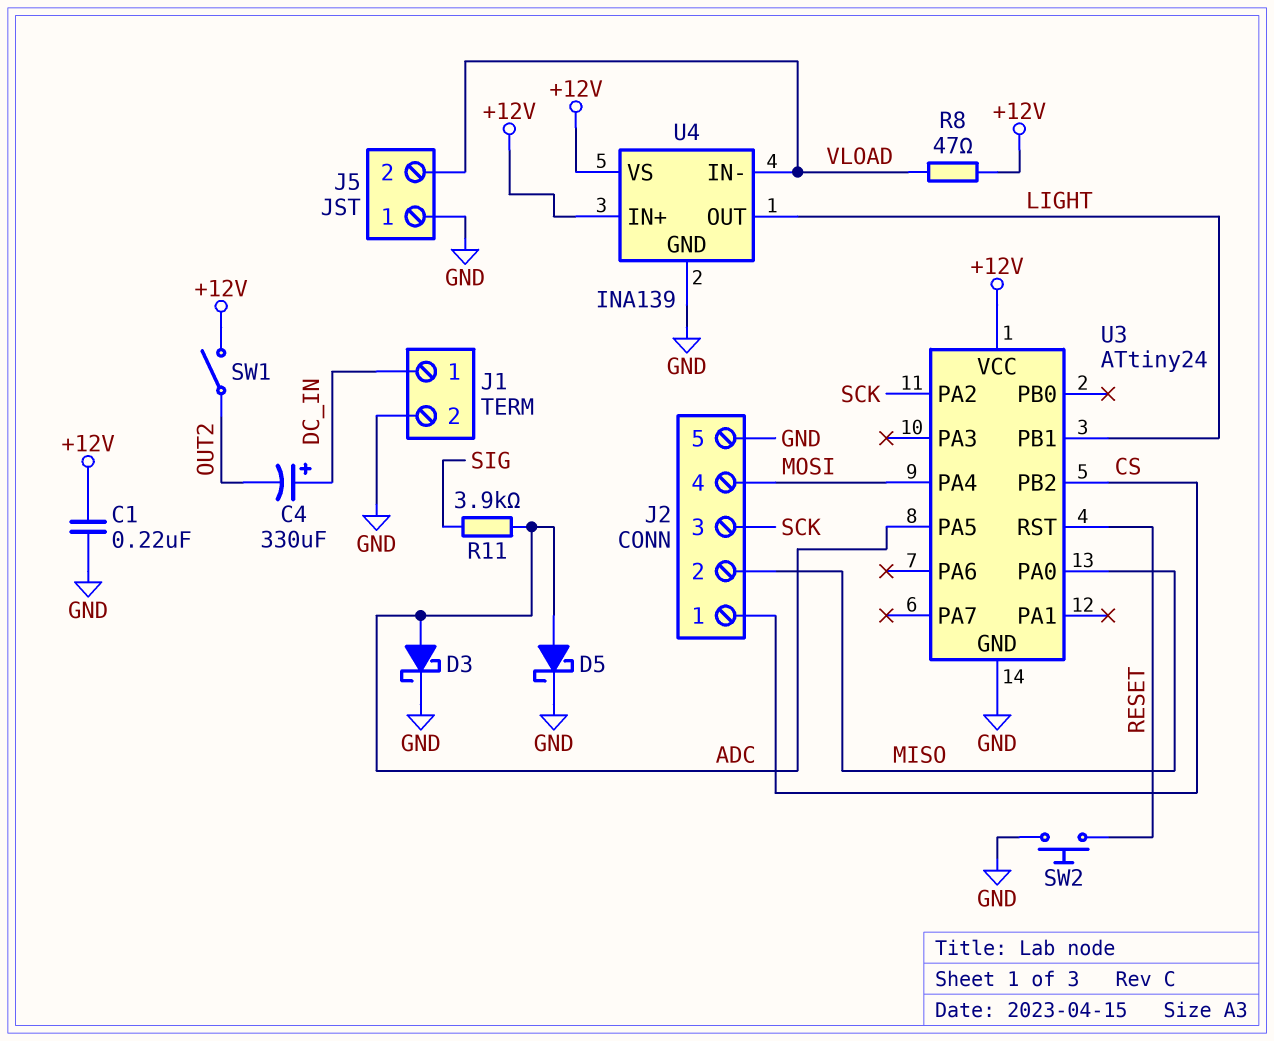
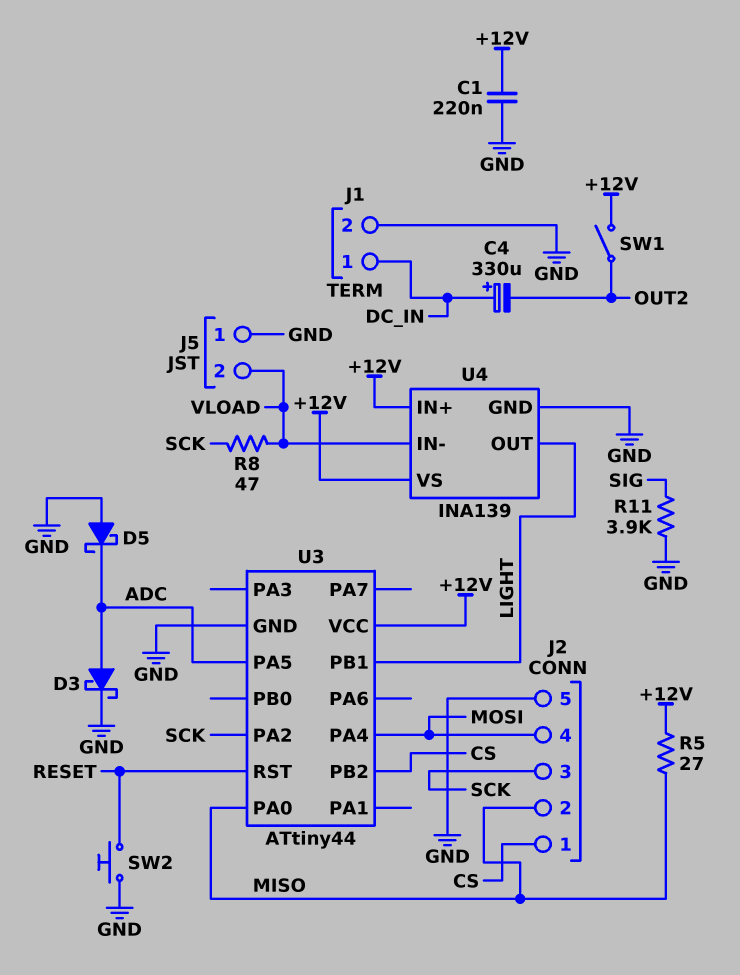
D5: schottky (A ADC, K GND) -> schottky (A GND, K ADC)
R5: none -> 27 (+12V, MISO)
R8: 47 (+12V, VLOAD) -> 47 (SCK, VLOAD)
R11: 3.9k (ADC, SIG) -> 3.9k (GND, SIG)
U3: ATtiny24 -> ATtiny44

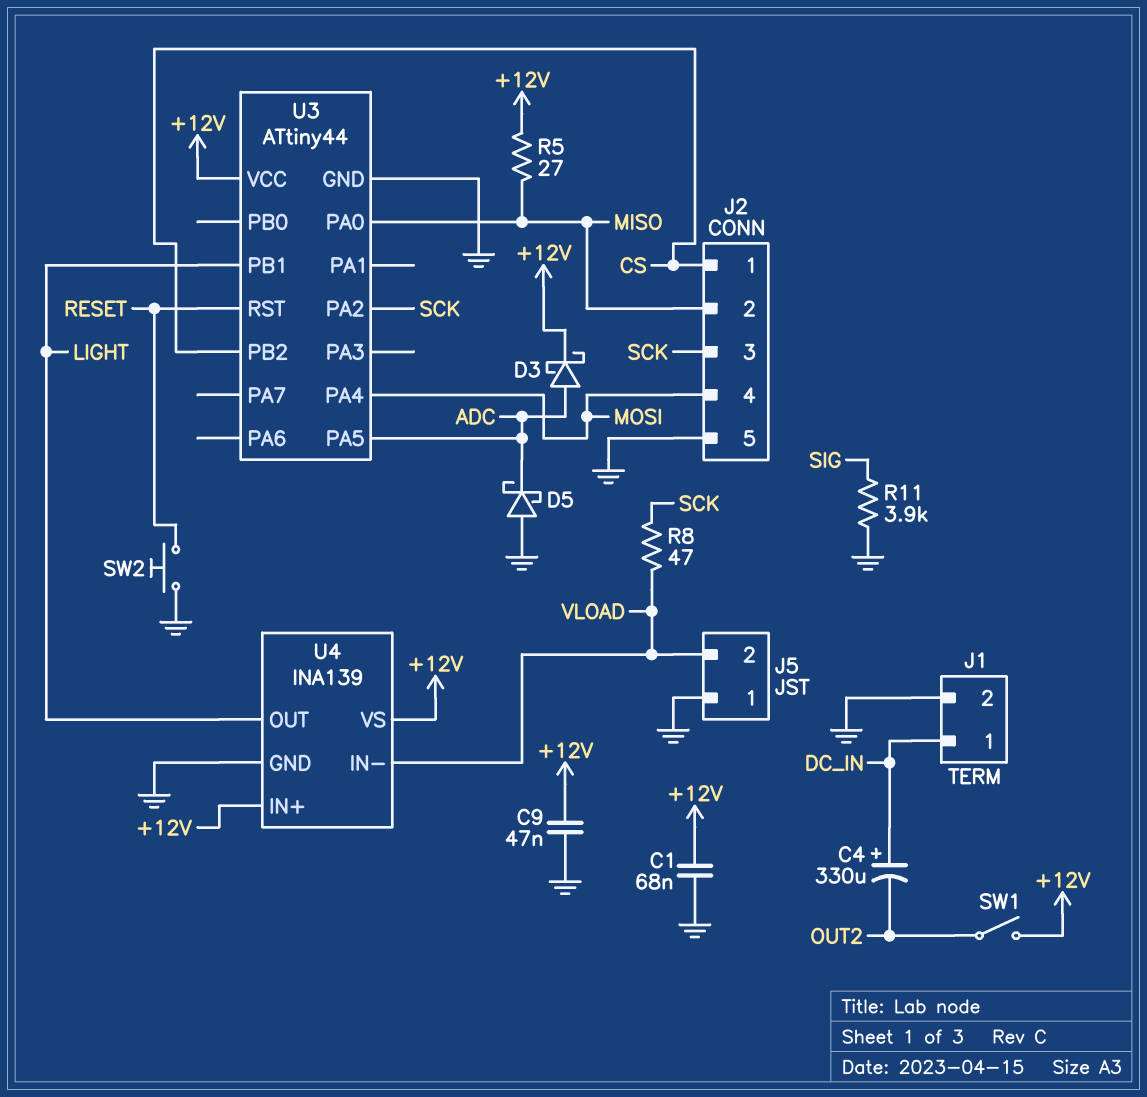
C1: 220nF (+12V, GND) -> 68nF (+12V, GND)
C9: none -> 47nF (+12V, GND)
D3: schottky (A ADC, K GND) -> schottky (A ADC, K +12V)

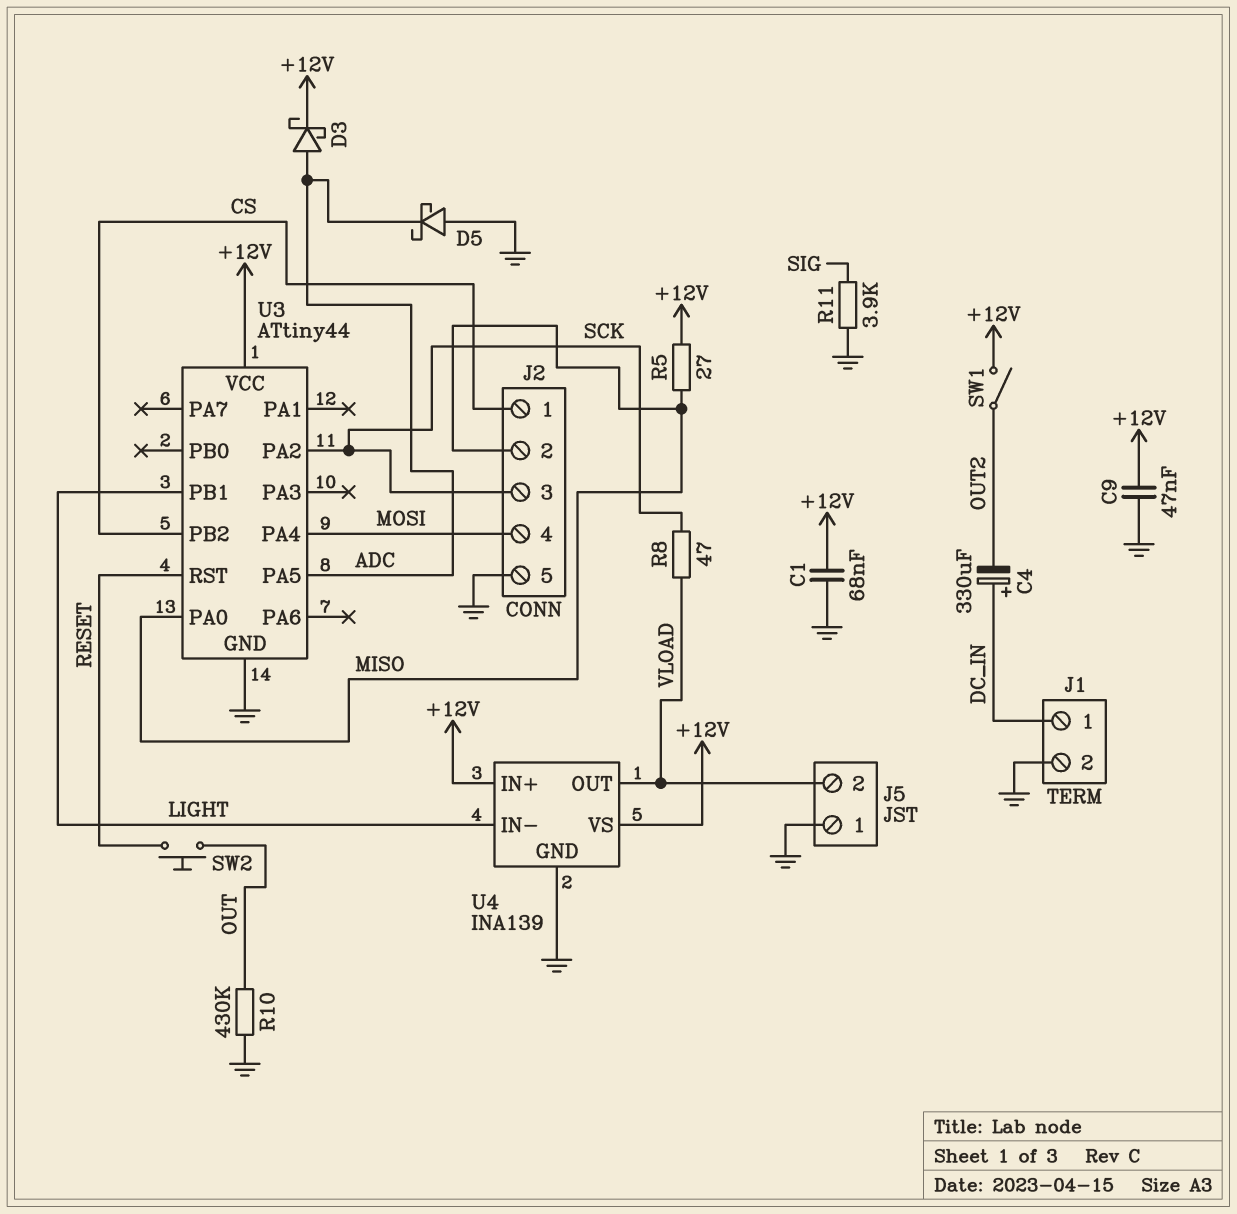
R10: none -> 430k (GND, OUT)
SW2: button (GND, RESET) -> button (OUT, RESET)
U4 pin IN-: VLOAD -> LIGHT
U4 pin OUT: LIGHT -> VLOAD

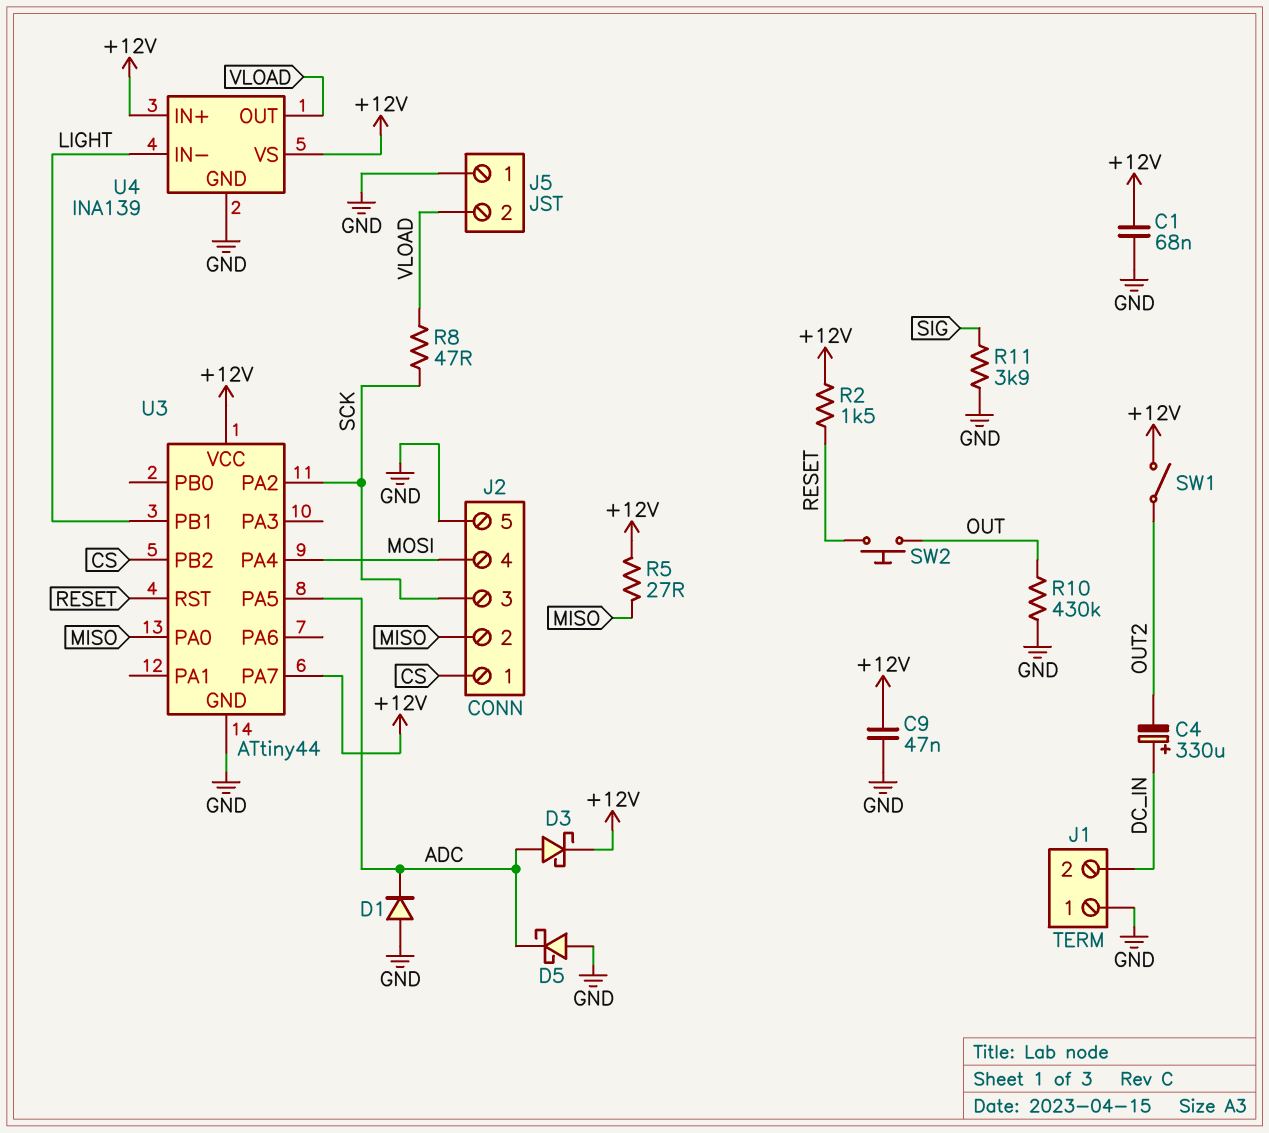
D1: none -> diode (A GND, K ADC)
J1 pin 1: DC_IN -> GND
J1 pin 2: GND -> DC_IN
R2: none -> 1.5k (+12V, RESET)
U3 pin PA7: none -> +12V

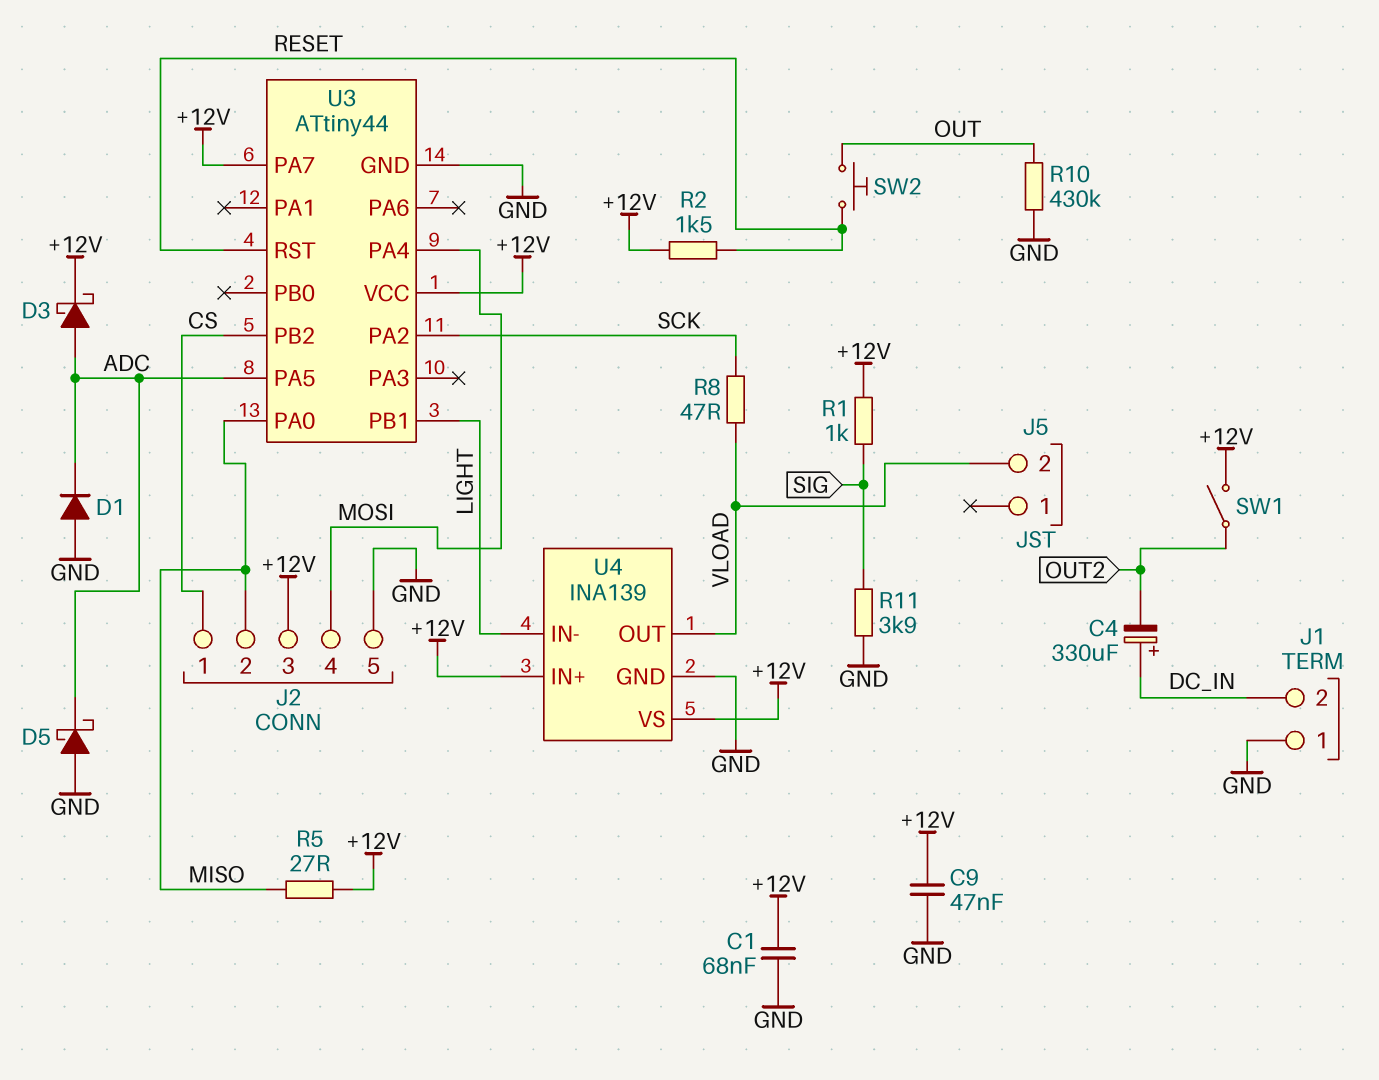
J2 pin 3: SCK -> +12V
J5 pin 1: GND -> none
R1: none -> 1k (+12V, SIG)

